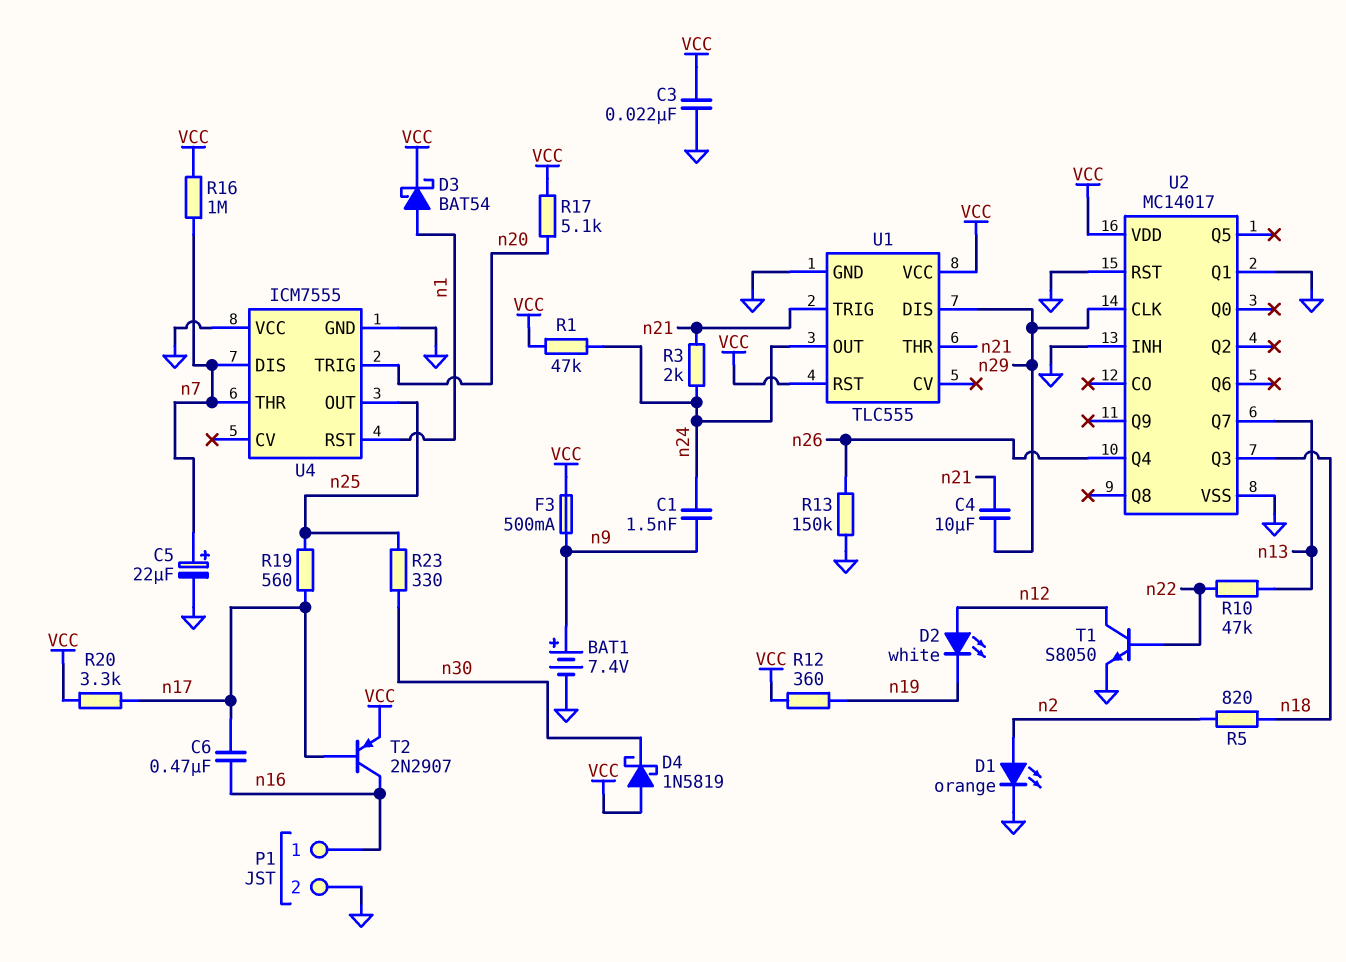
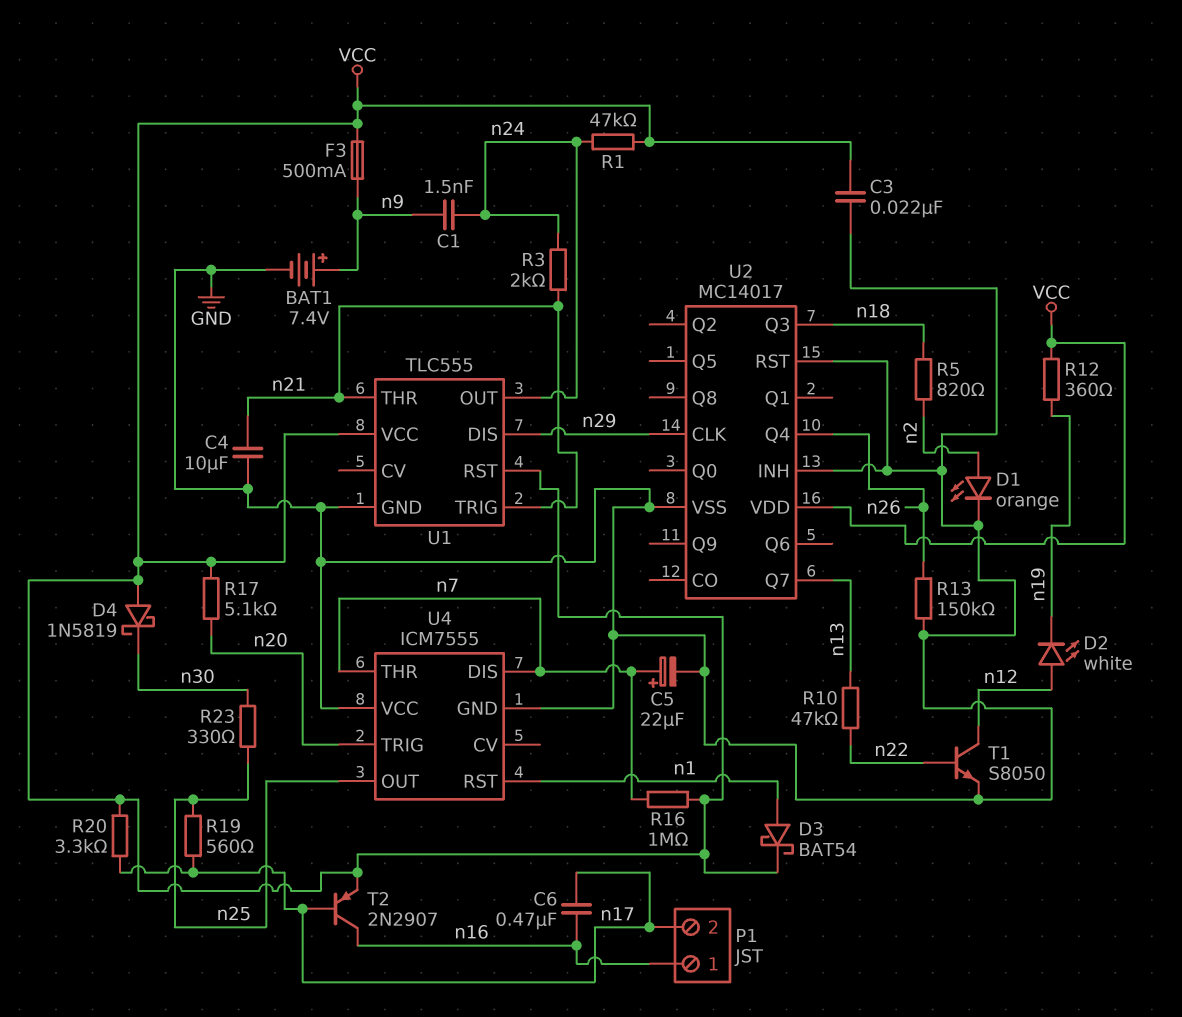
C4: 10uF (n21, n29) -> 10uF (GND, n21)
P1 pin 2: GND -> n17
U2 pin Q1: GND -> none

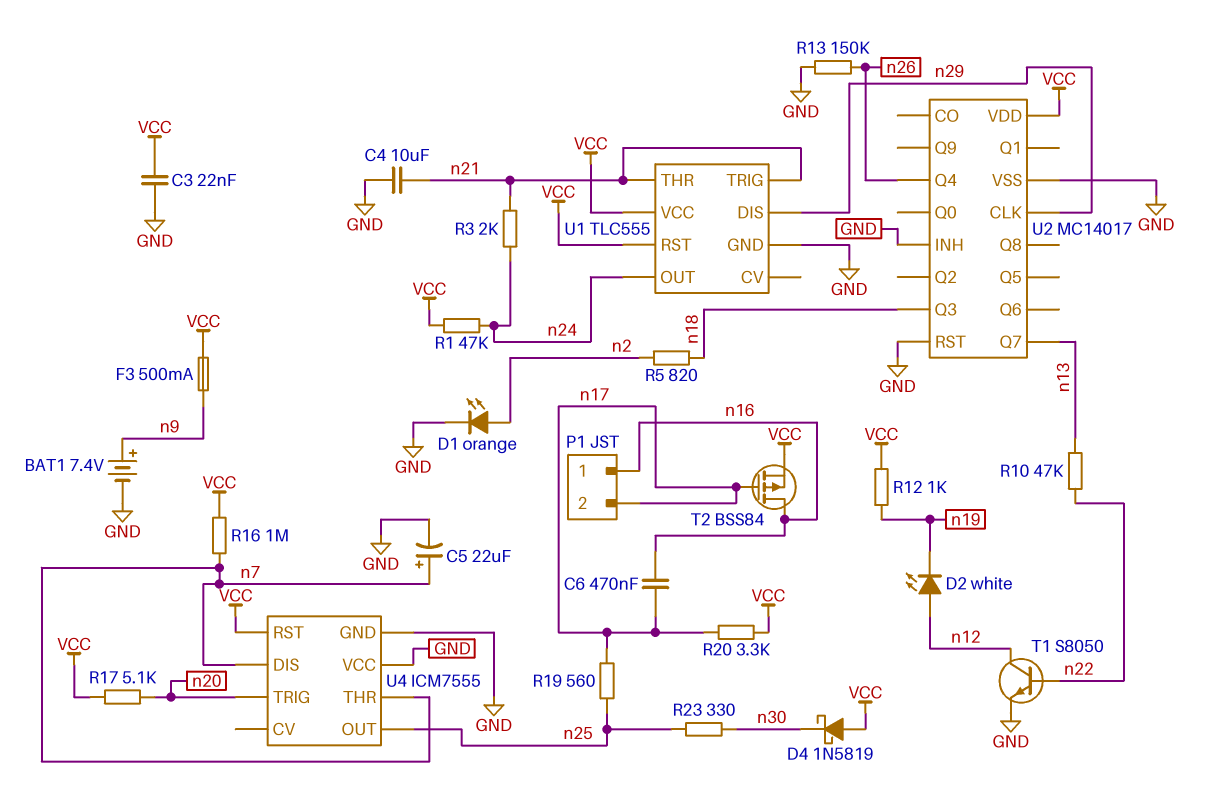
C1: 1.5nF (n9, n24) -> none
D3: schottky BAT54 (A n1, K VCC) -> none
R12: 360 (VCC, n19) -> 1k (VCC, n19)
T2: PNP 2N2907 (B n17, C n16, E VCC) -> PMOS BSS84 (G n17, D n16, S VCC)
U4 pin RST: n1 -> VCC

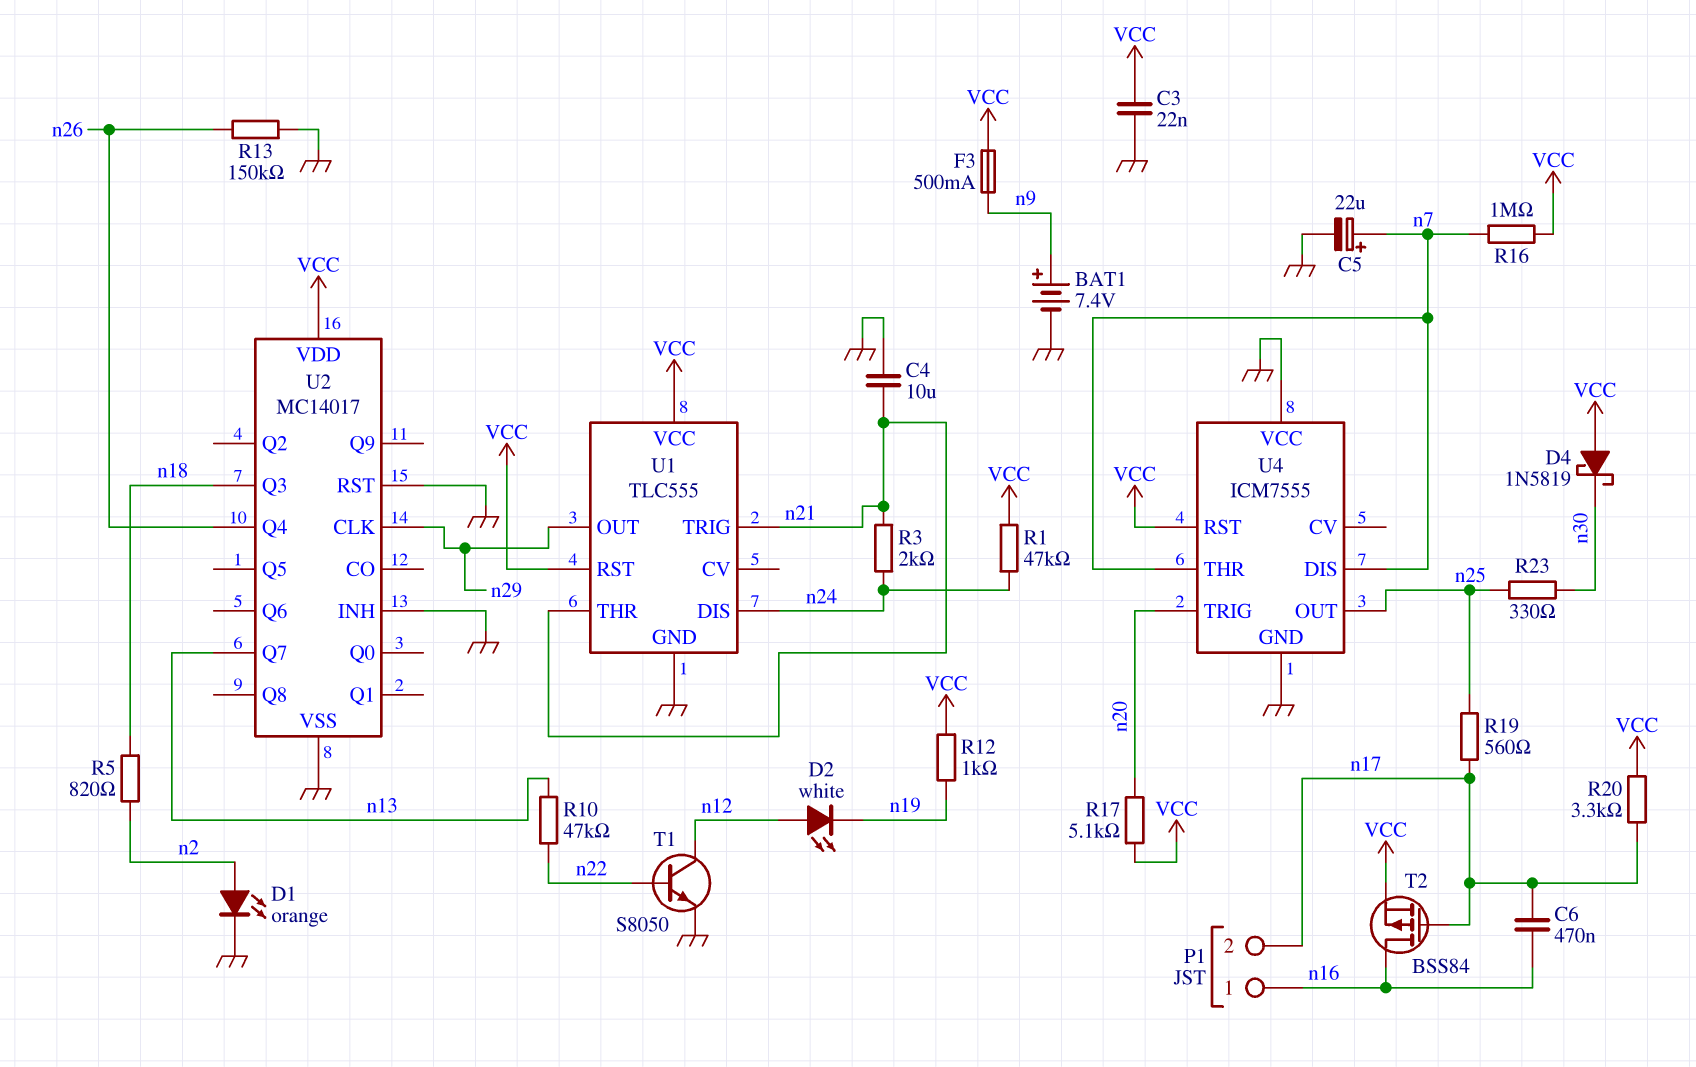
U1 pin DIS: n29 -> n24
U1 pin OUT: n24 -> n29

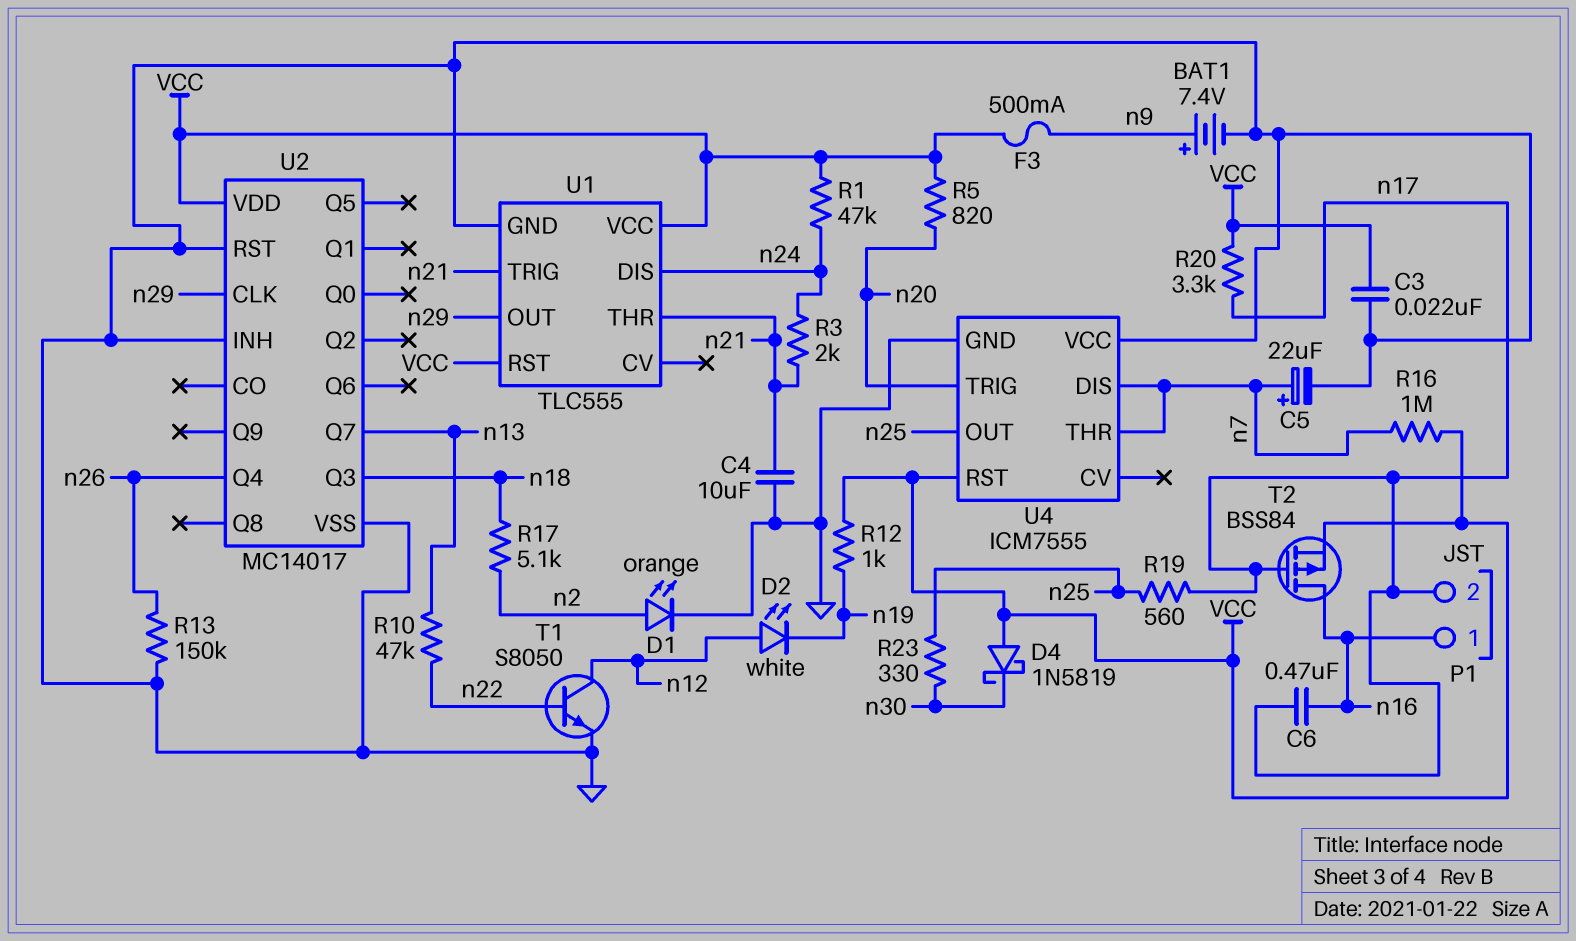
R5: 820 (n2, n18) -> 820 (VCC, n20)
R17: 5.1k (VCC, n20) -> 5.1k (n2, n18)

